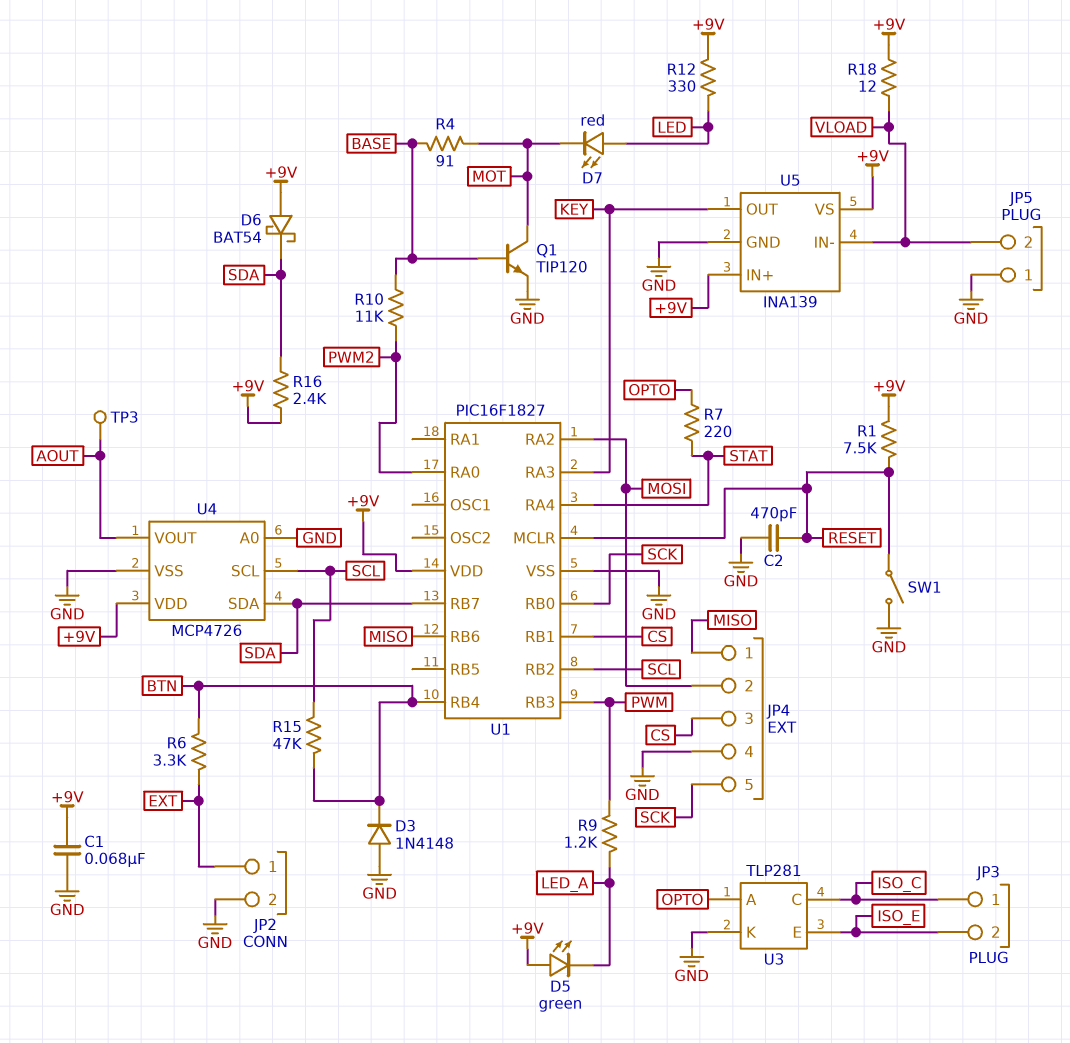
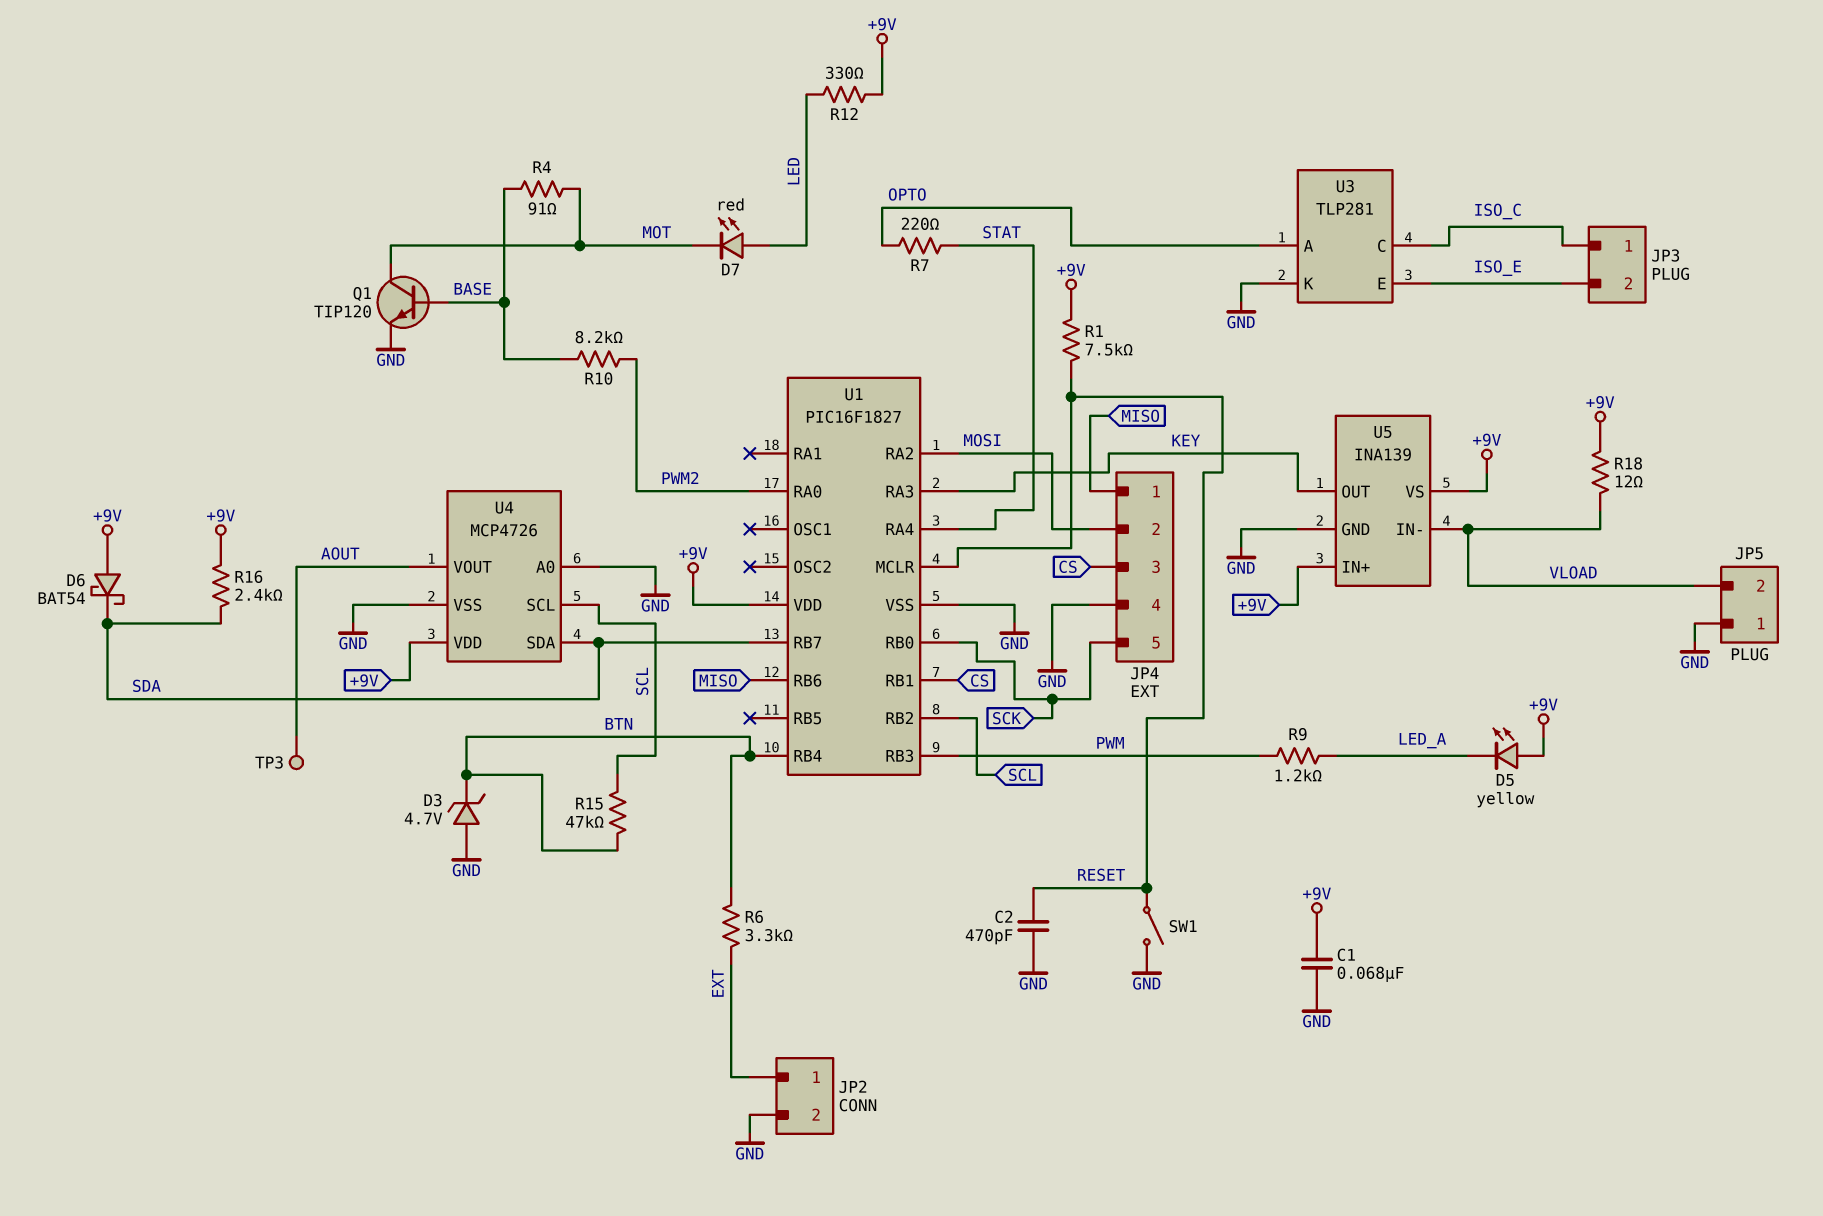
D3: diode 1N4148 (A GND, K BTN) -> zener 4.7V (A GND, K BTN)
D5: LED green (A +9V, K LED_A) -> LED yellow (A +9V, K LED_A)
R10: 11k (BASE, PWM2) -> 8.2k (BASE, PWM2)

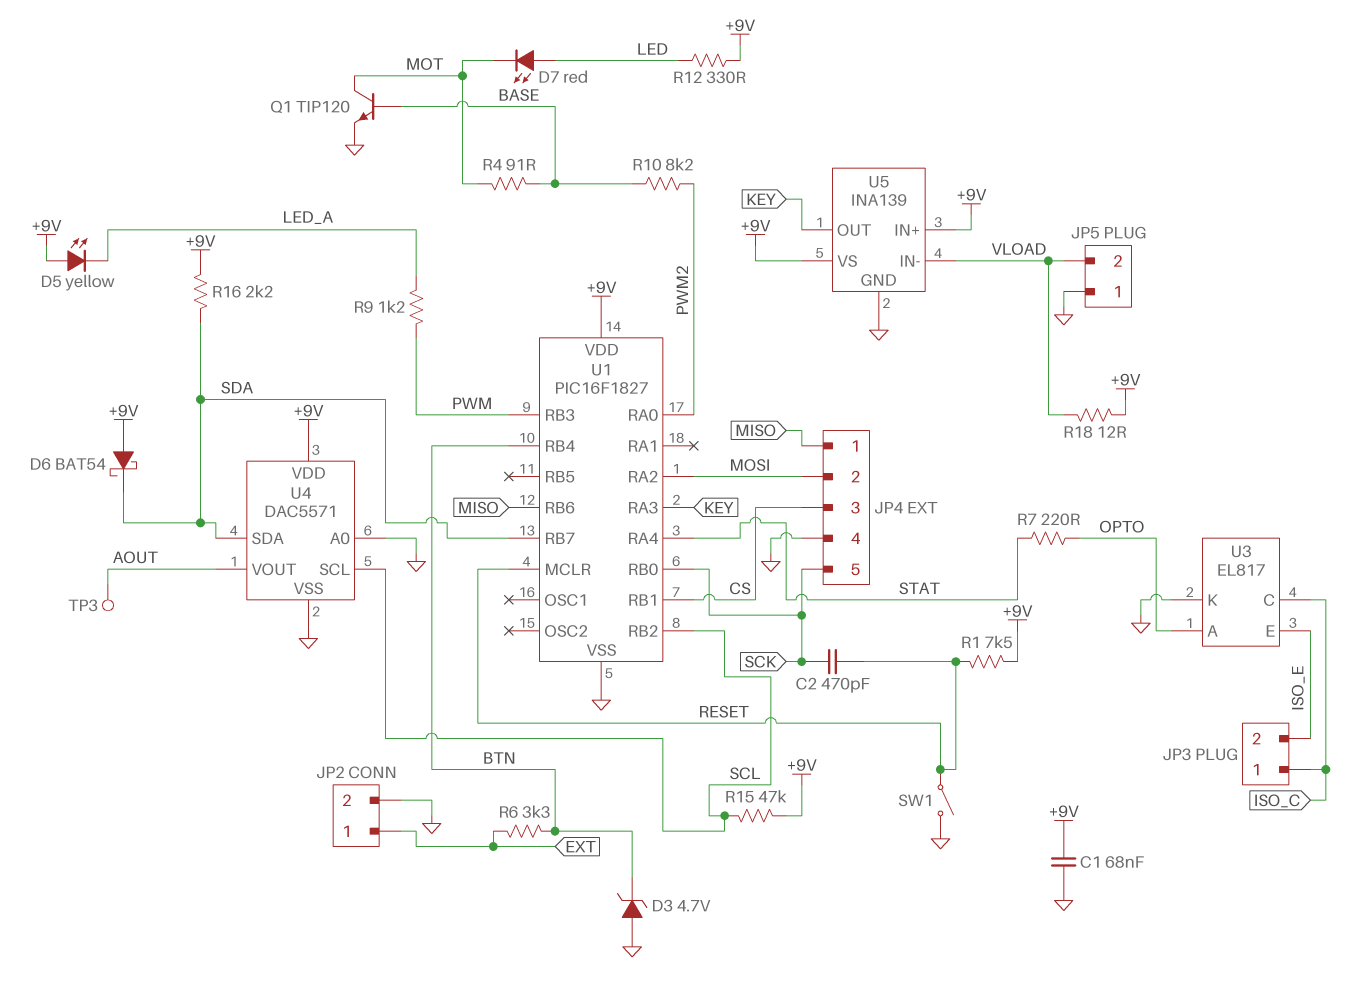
C2: 470pF (GND, RESET) -> 470pF (RESET, SCK)
R15: 47k (BTN, SCL) -> 47k (+9V, SCL)
R16: 2.4k (+9V, SDA) -> 2.2k (+9V, SDA)
U3: TLP281 -> EL817
U4: MCP4726 -> DAC5571

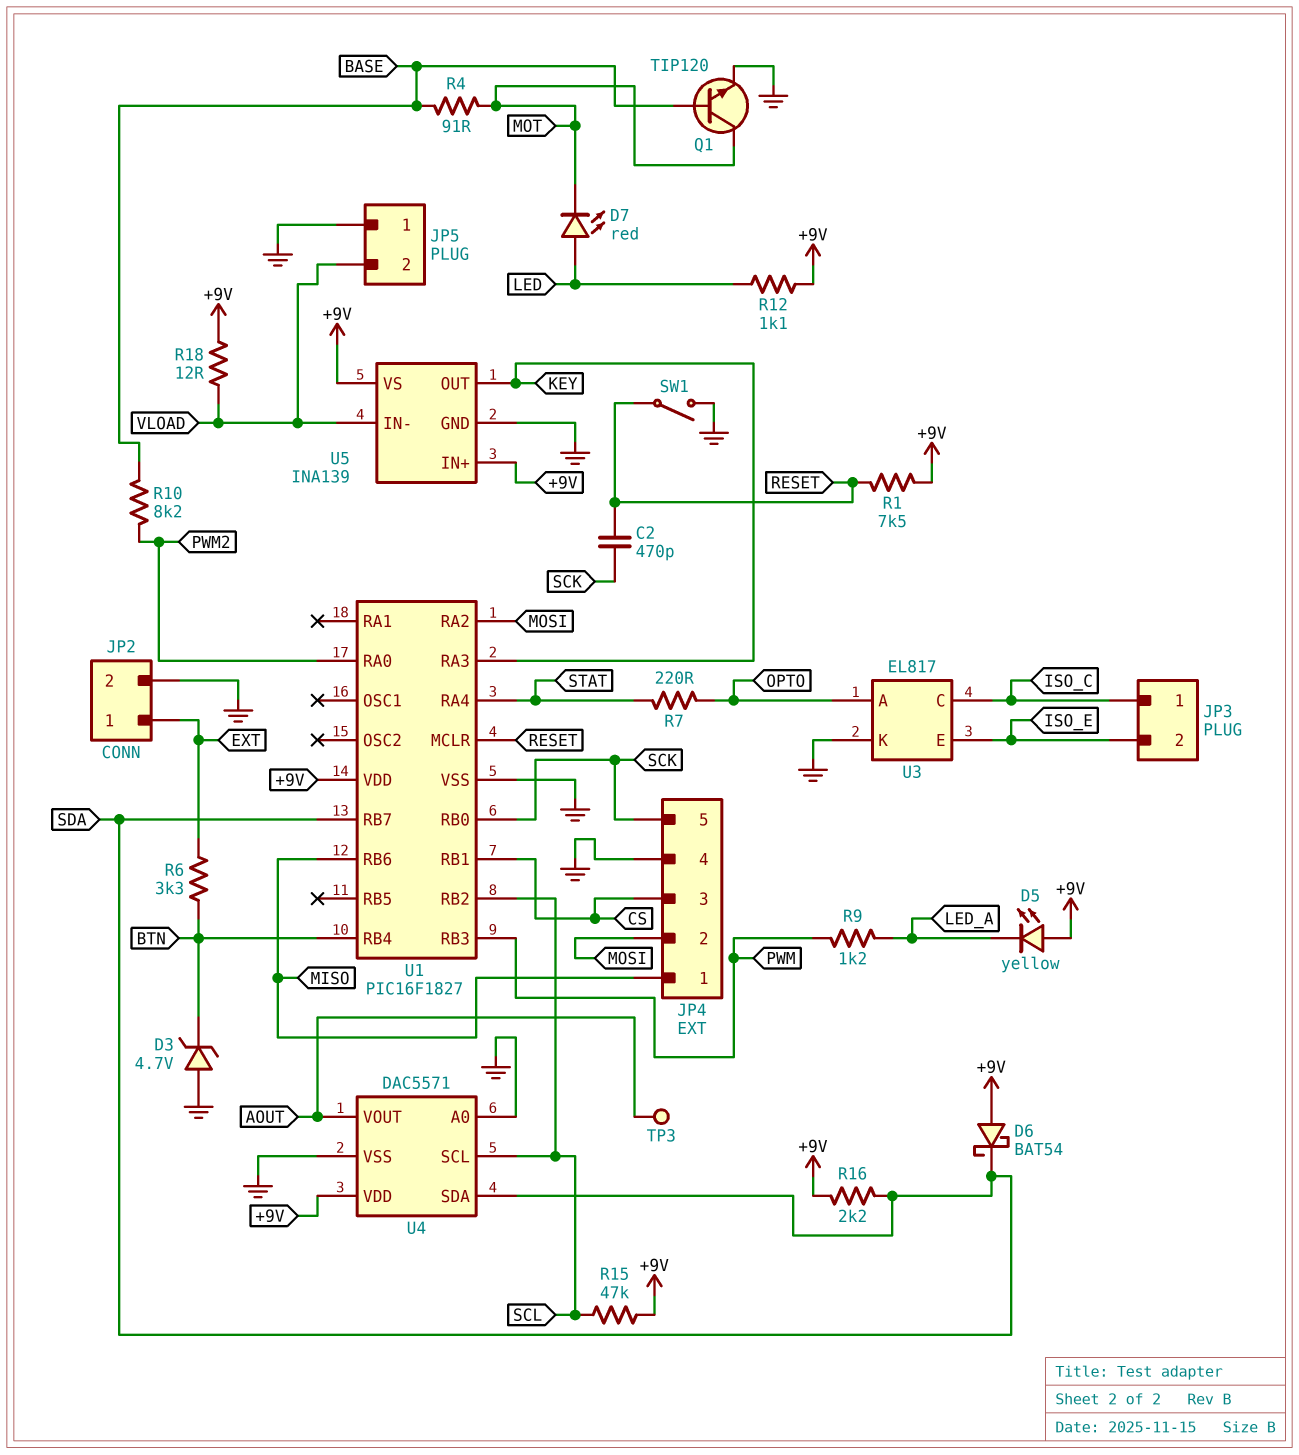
C1: 68nF (+9V, GND) -> none
R12: 330 (+9V, LED) -> 1.1k (+9V, LED)

